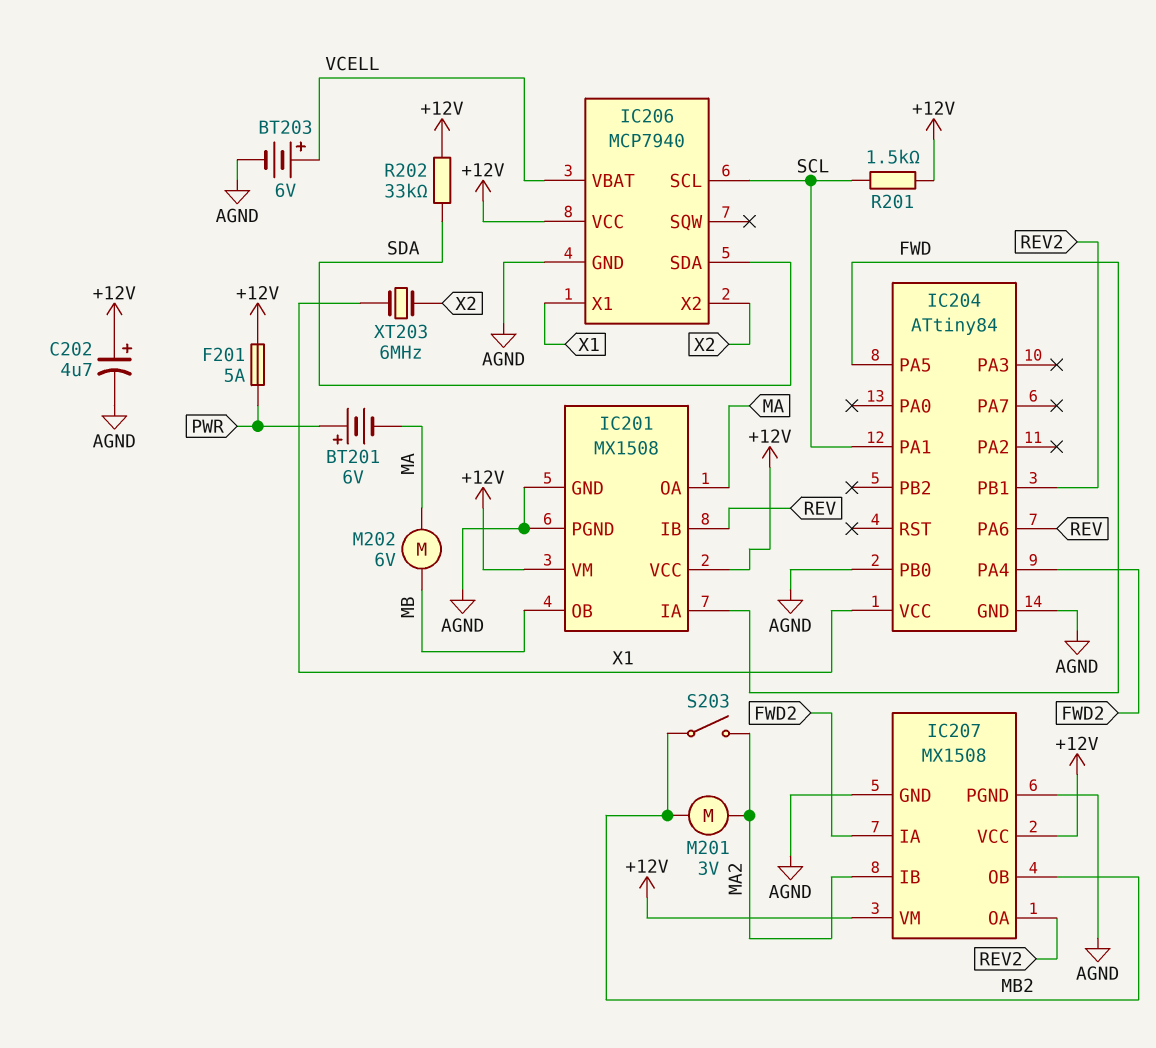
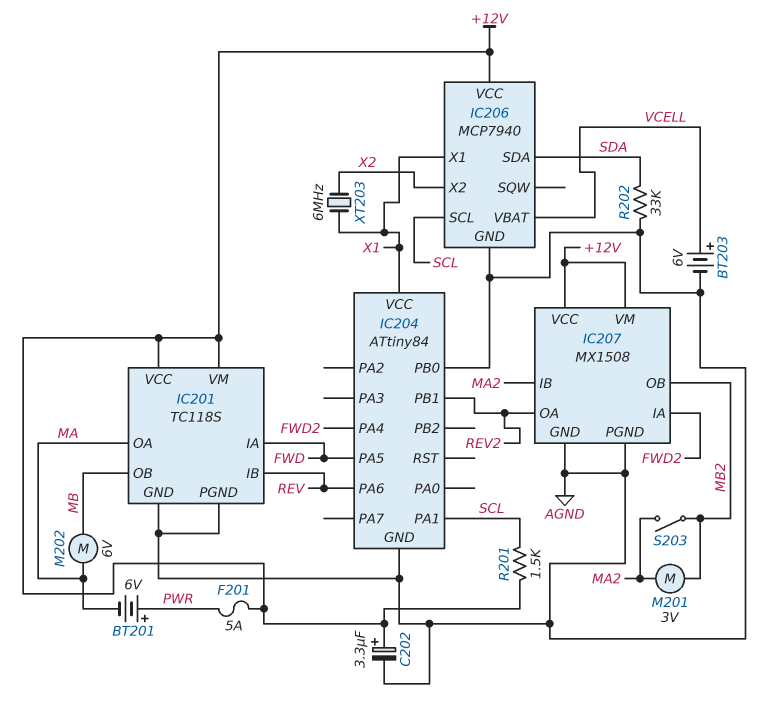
C202: 4.7uF (plus +12V, minus AGND) -> 3.3uF (plus +12V, minus AGND)
IC201: MX1508 -> TC118S
R202: 33k (+12V, SDA) -> 33k (AGND, SDA)

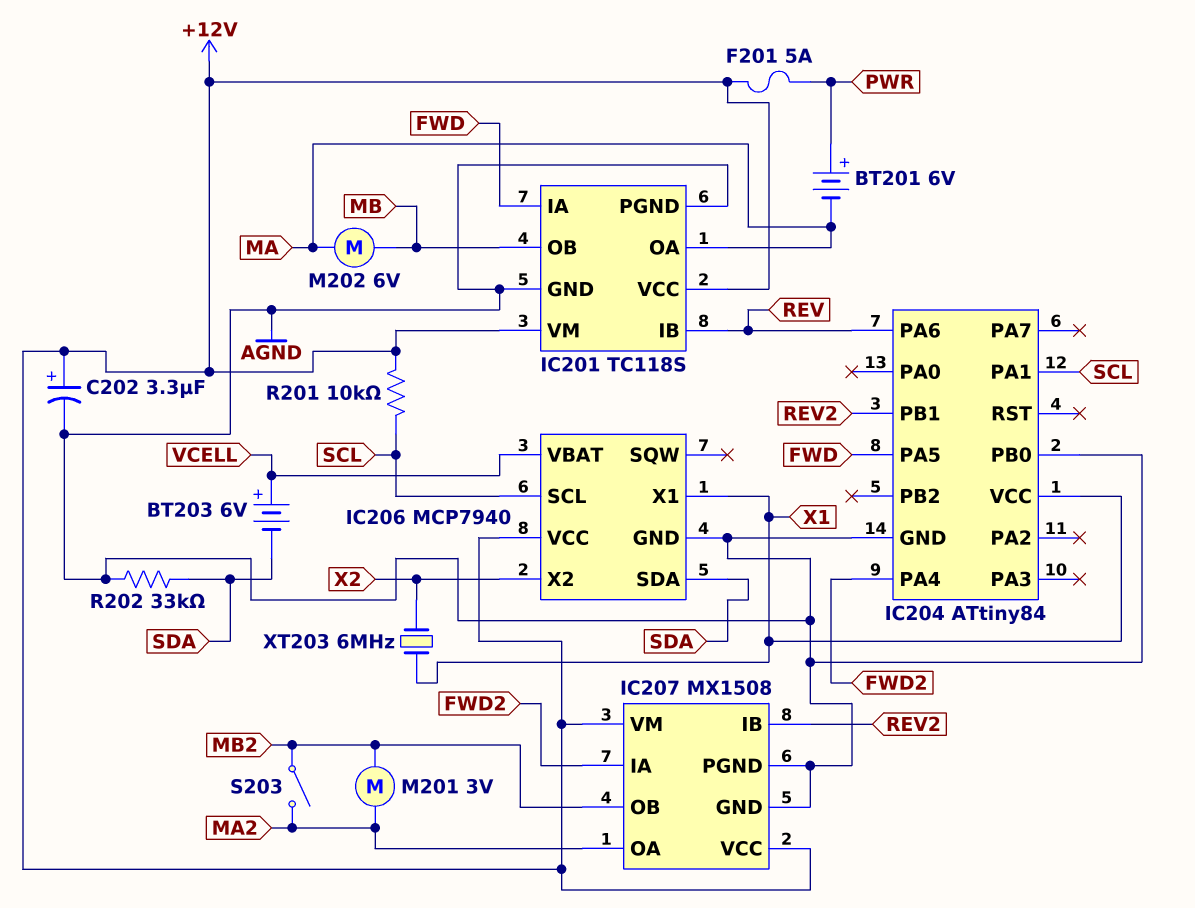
BT203: 6V (plus VCELL, minus AGND) -> 6V (plus VCELL, minus SDA)
IC207 pin IB: MA2 -> REV2
IC207 pin OA: REV2 -> MA2
R201: 1.5k (+12V, SCL) -> 10k (+12V, SCL)

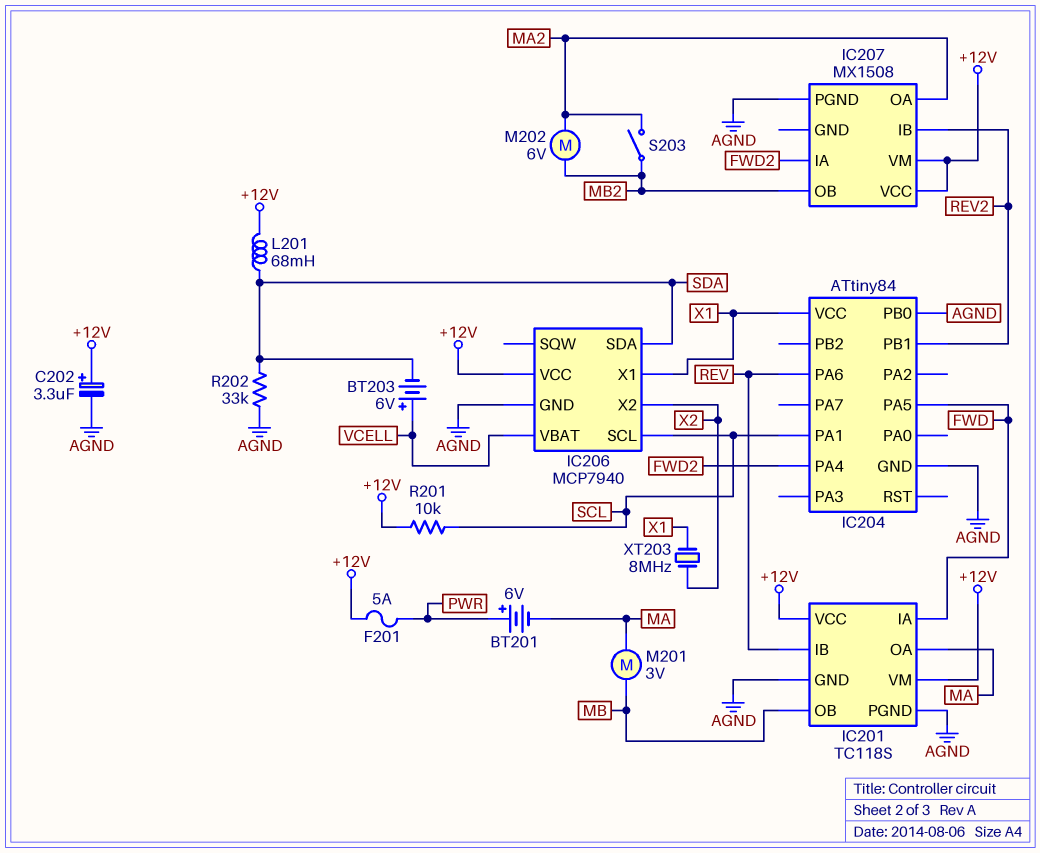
IC207 pin GND: AGND -> none
L201: none -> 68mH (+12V, SDA)
M201: motor 3V (MA2, MB2) -> motor 3V (MA, MB)
M202: motor 6V (MA, MB) -> motor 6V (MA2, MB2)
XT203: 6MHz (X1, X2) -> 8MHz (X1, X2)

